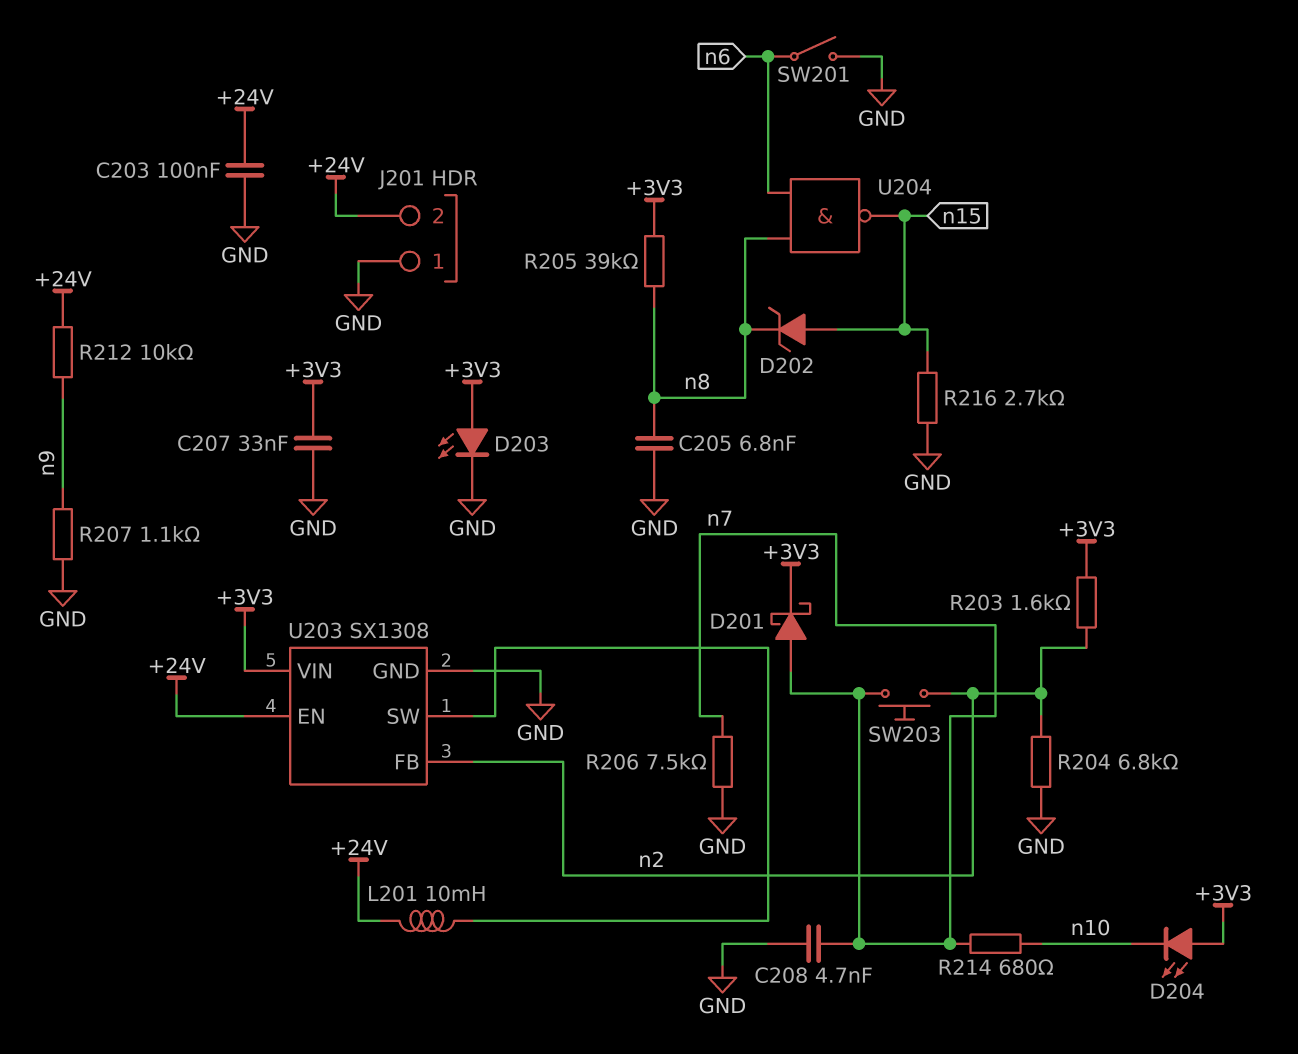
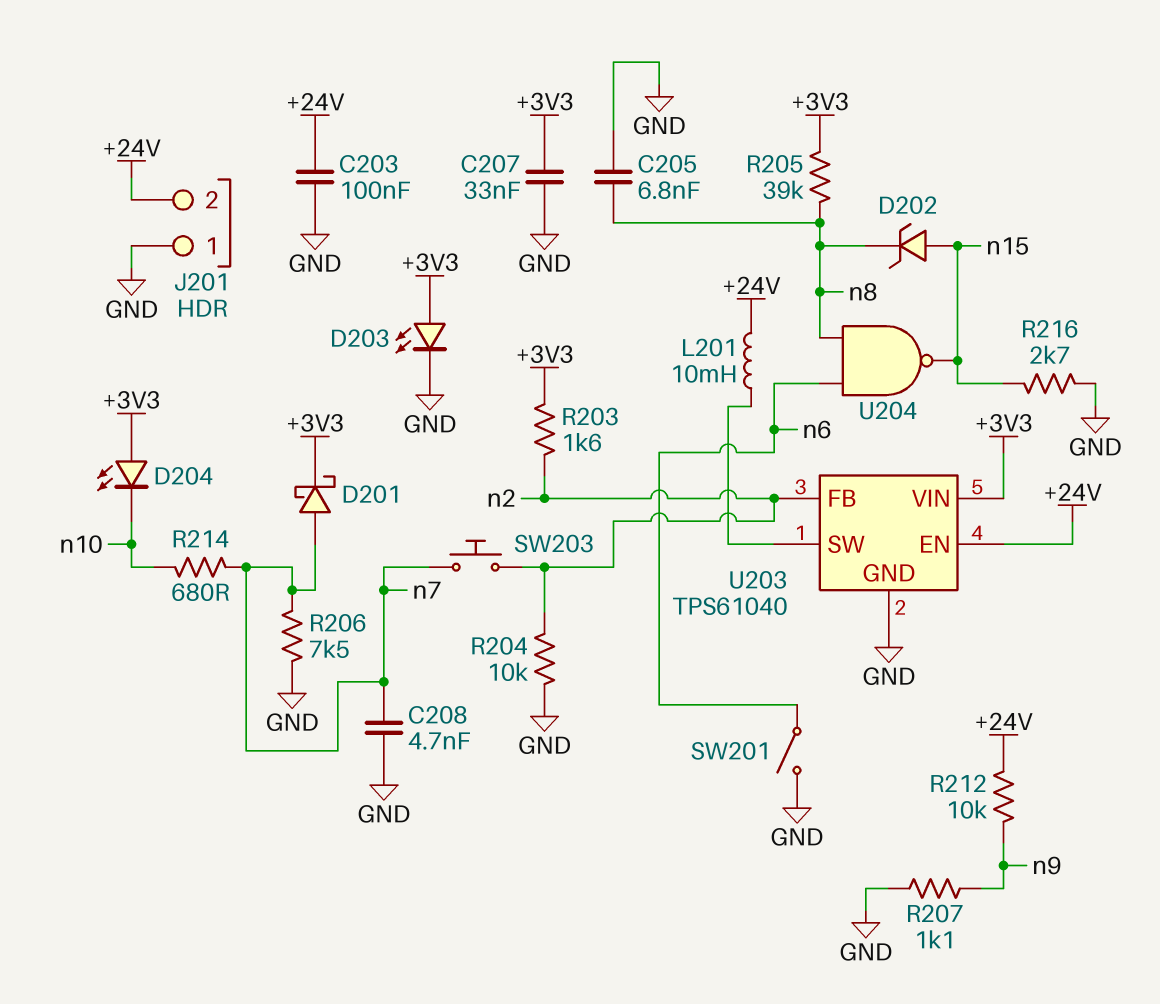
R204: 6.8k (GND, n2) -> 10k (GND, n2)
U203: SX1308 -> TPS61040

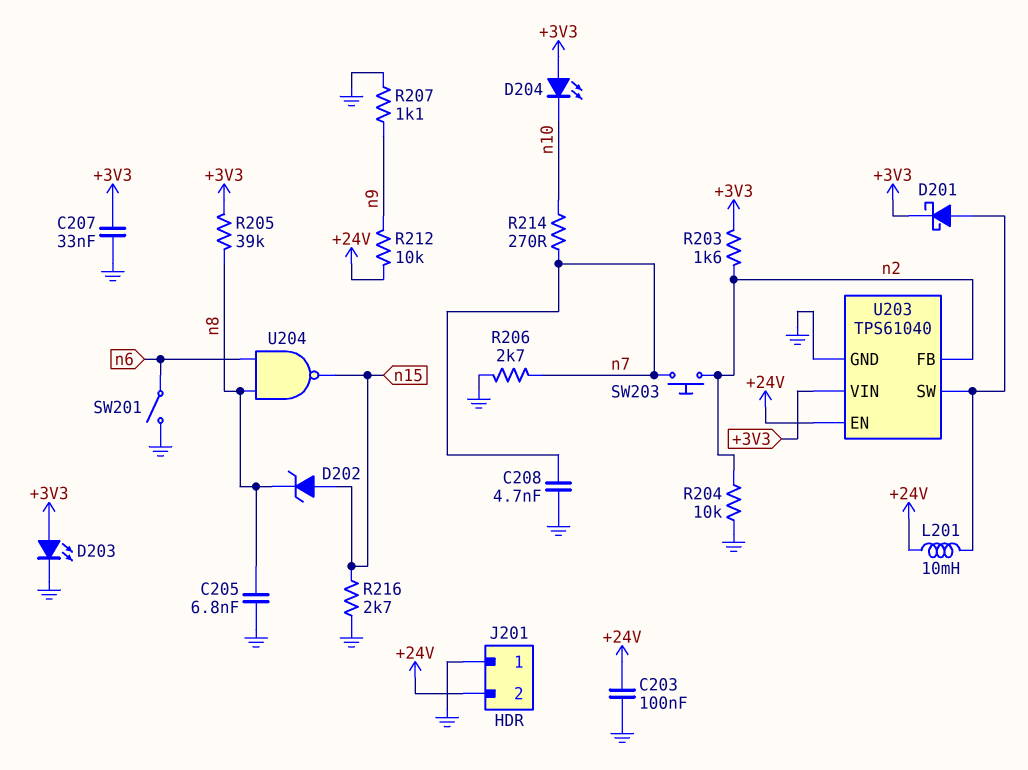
D201: schottky (A n7, K +3V3) -> schottky (A U203/SW, K +3V3)
R206: 7.5k (GND, n7) -> 2.7k (GND, n7)
R214: 680 (n7, n10) -> 270 (n7, n10)

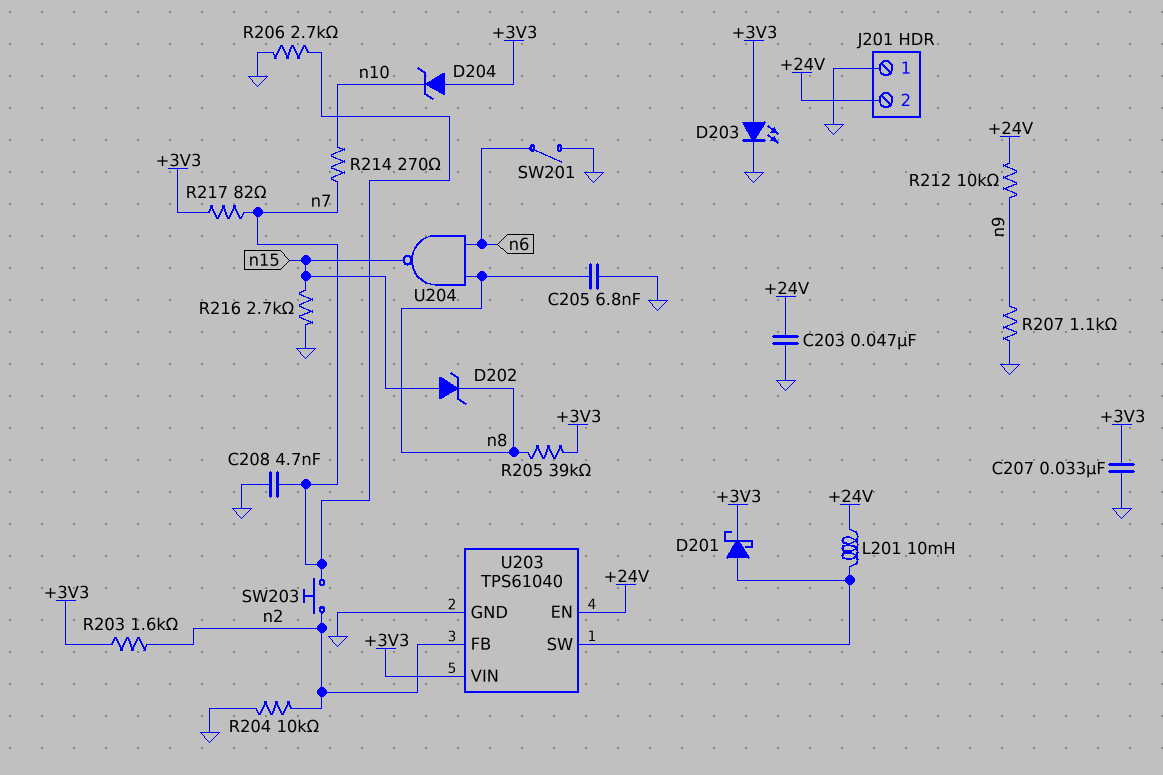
C203: 100nF (+24V, GND) -> 47nF (+24V, GND)
D204: LED (A +3V3, K n10) -> zener (A +3V3, K n10)
R217: none -> 82 (+3V3, n7)

